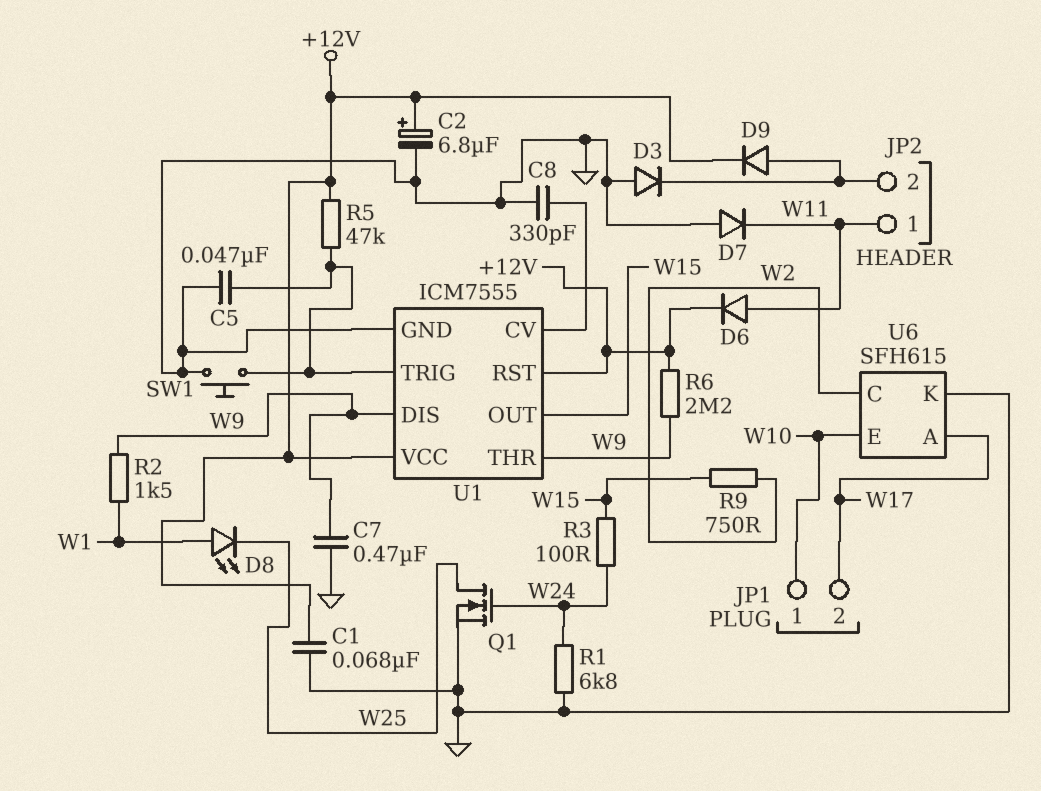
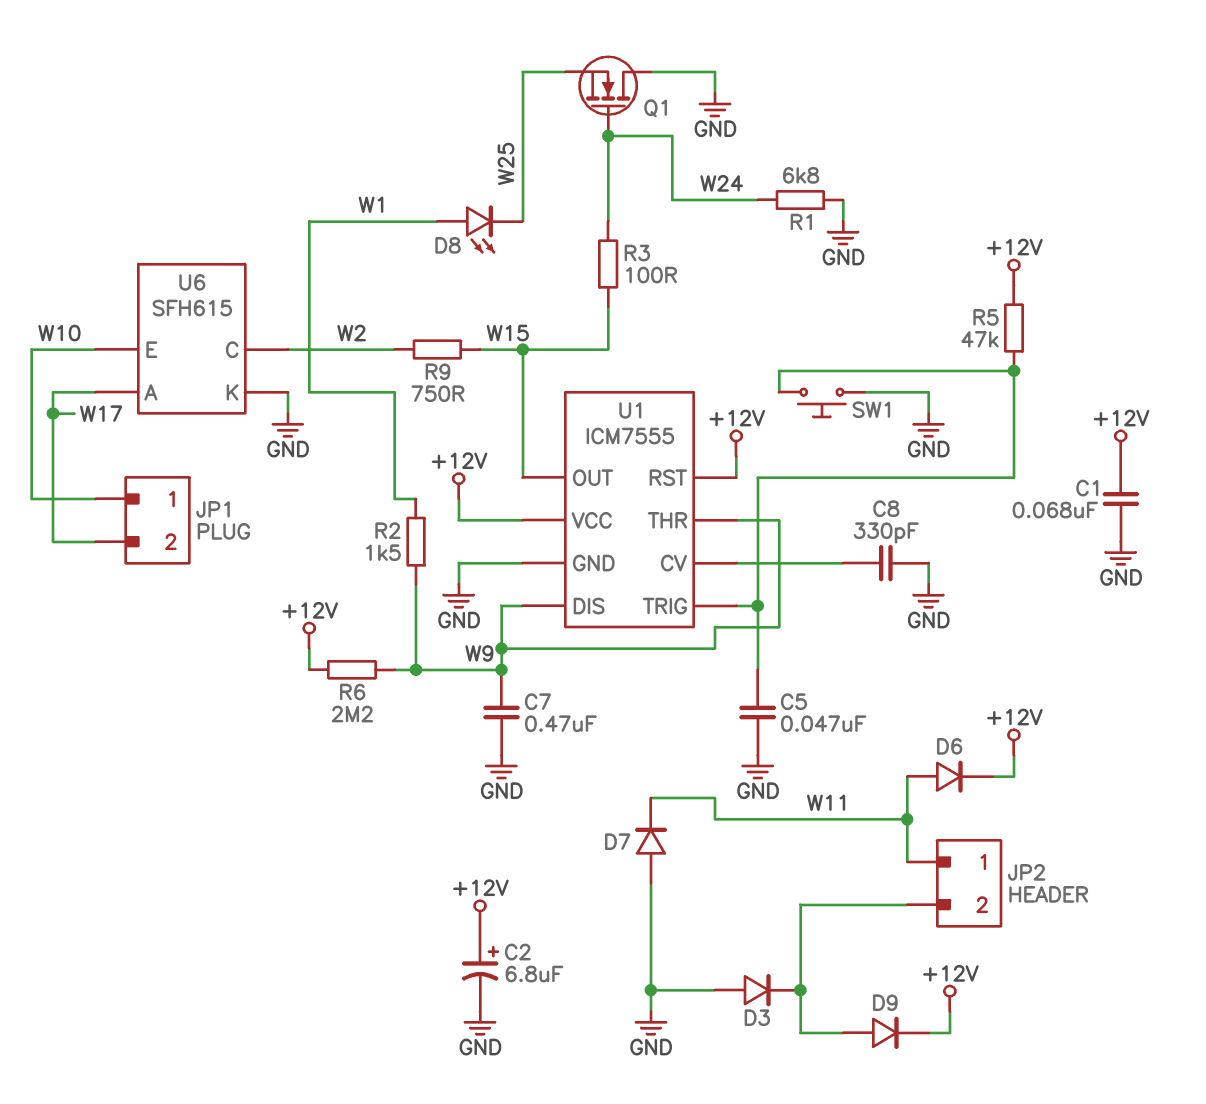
Q1: NMOS (G W24, D W25, S GND) -> NMOS (G W24, D GND, S W25)

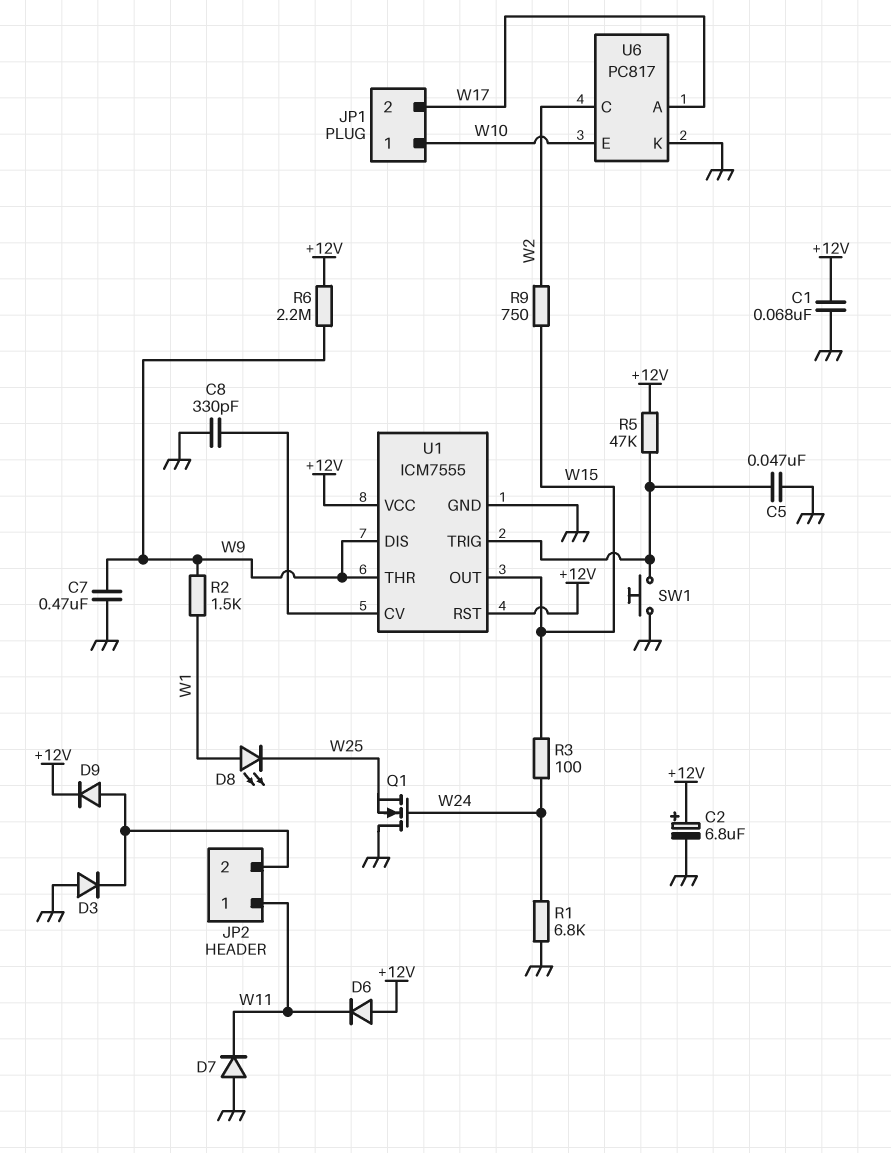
D6: diode (A W11, K +12V) -> diode (A +12V, K W11)
U6: SFH615 -> PC817

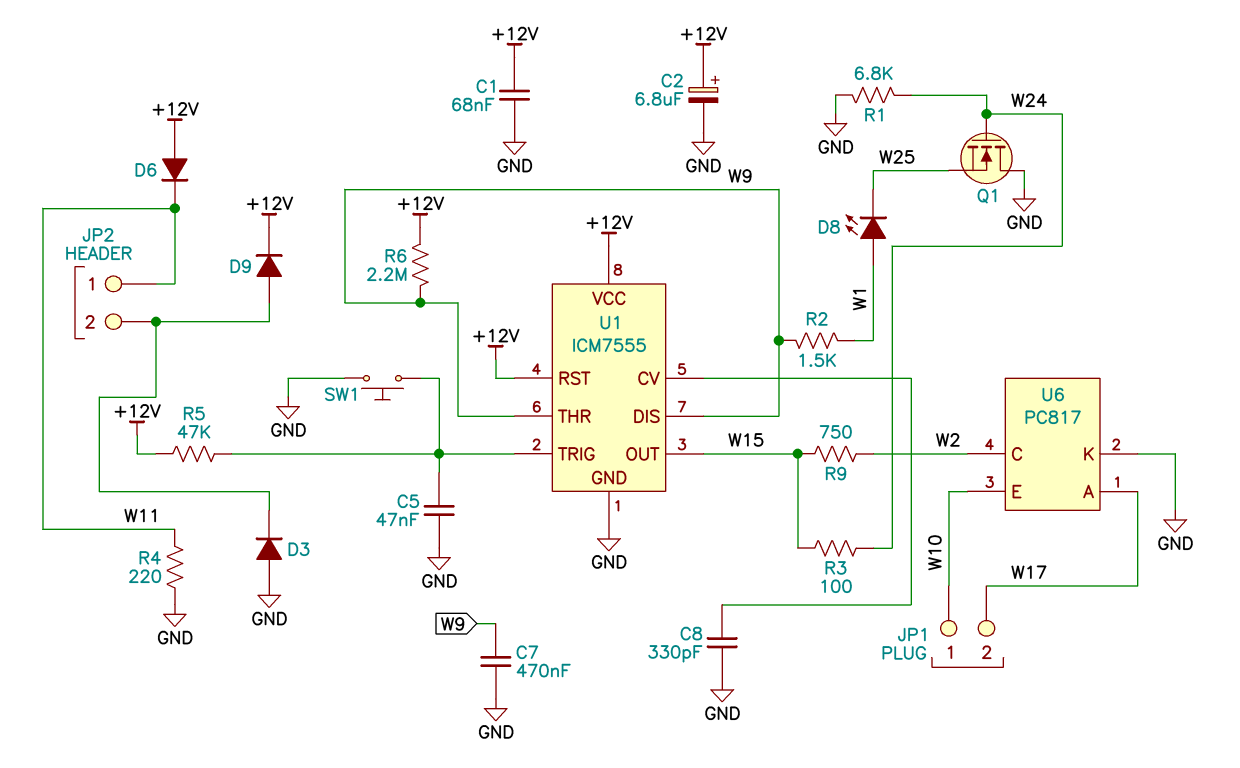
D7: diode (A GND, K W11) -> none
R4: none -> 220 (GND, W11)

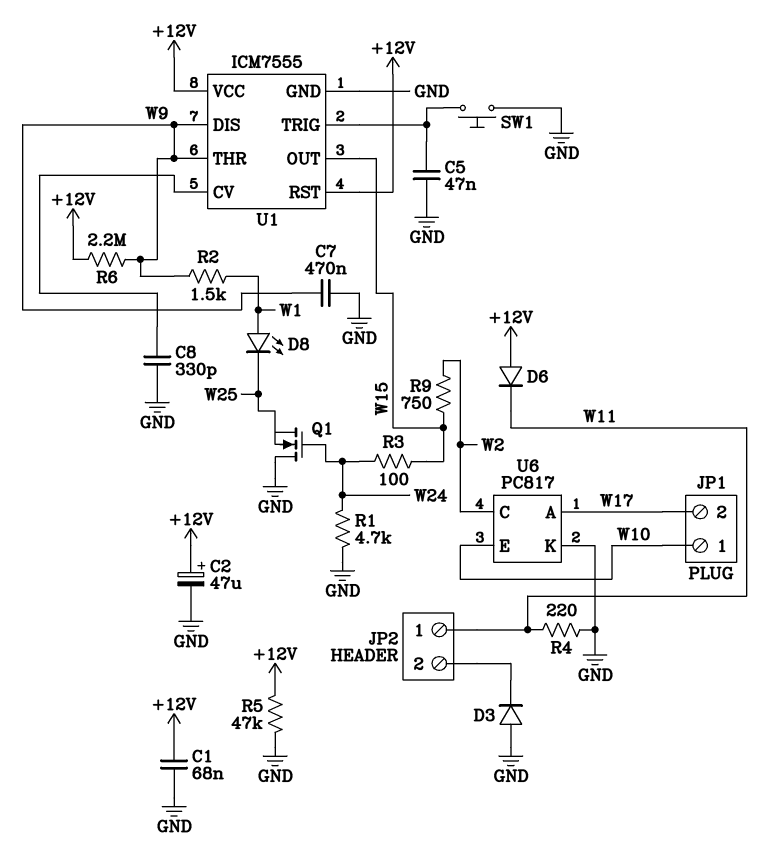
C2: 6.8uF (plus +12V, minus GND) -> 47uF (plus +12V, minus GND)
D9: diode (A JP2/2, K +12V) -> none
R1: 6.8k (GND, W24) -> 4.7k (GND, W24)
R5: 47k (+12V, U1/TRIG) -> 47k (+12V, GND)

